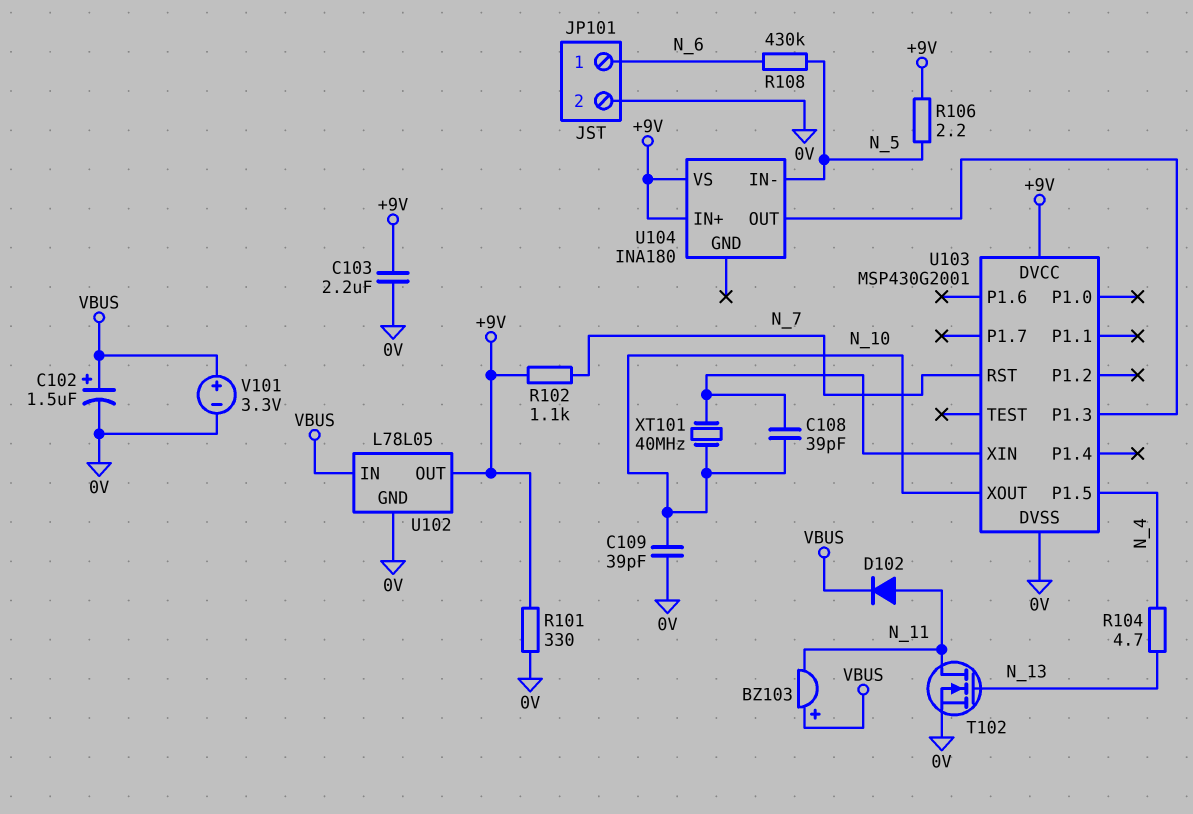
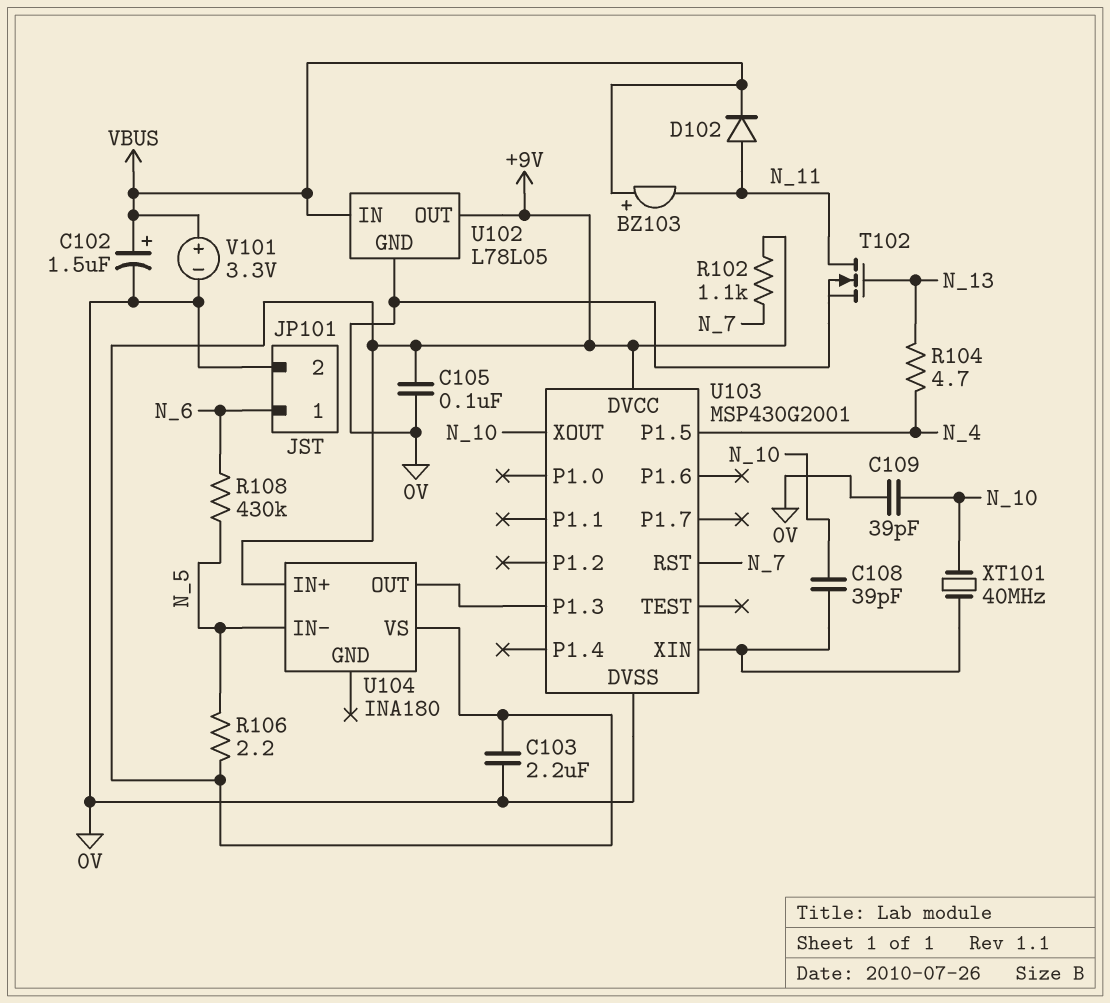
C105: none -> 100nF (+9V, 0V)
R101: 330 (+9V, 0V) -> none

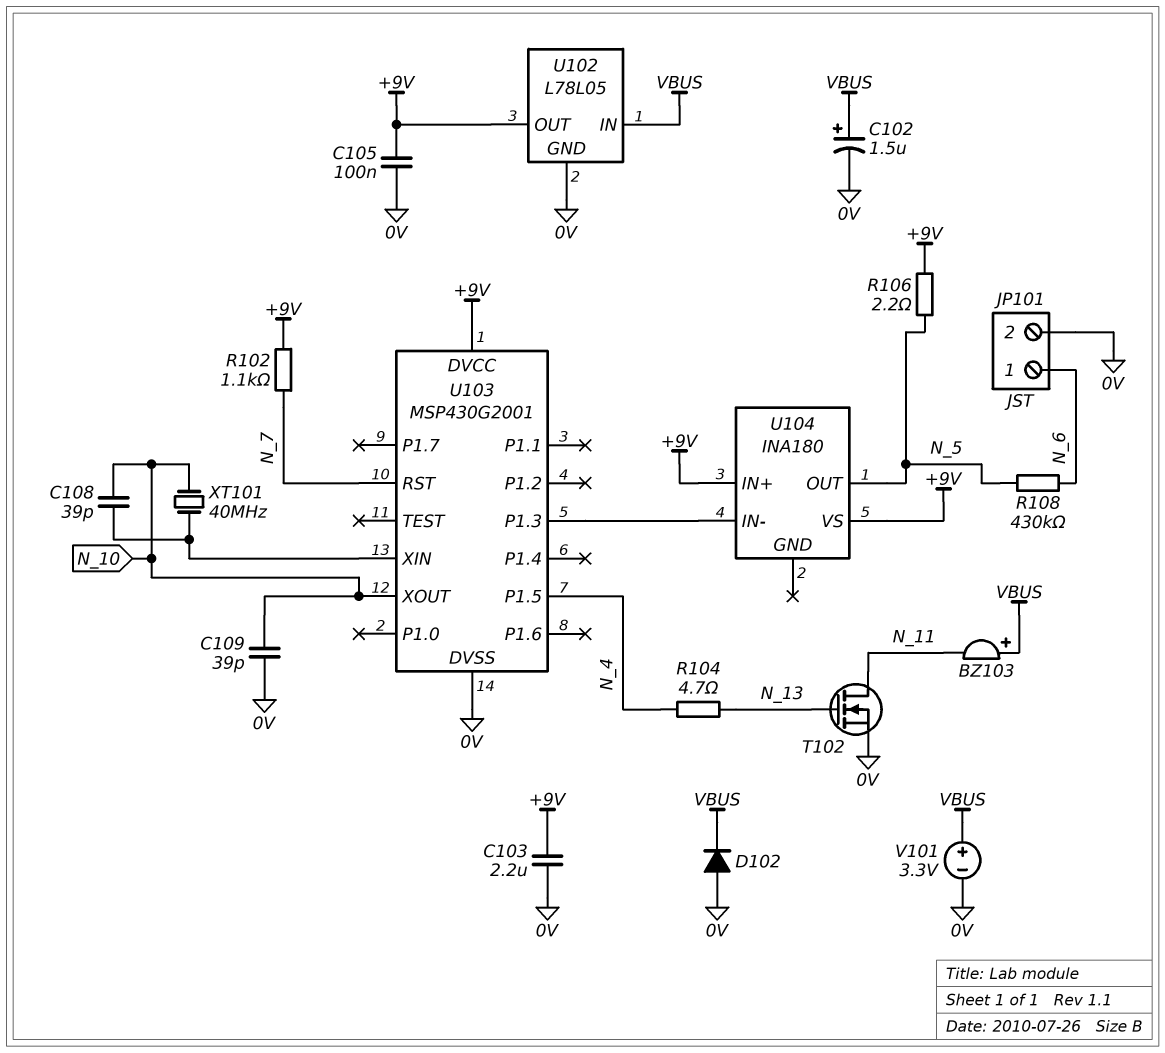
D102: diode (A N_11, K VBUS) -> diode (A 0V, K VBUS)
U104 pin IN-: N_5 -> U103/P1.3
U104 pin OUT: U103/P1.3 -> N_5

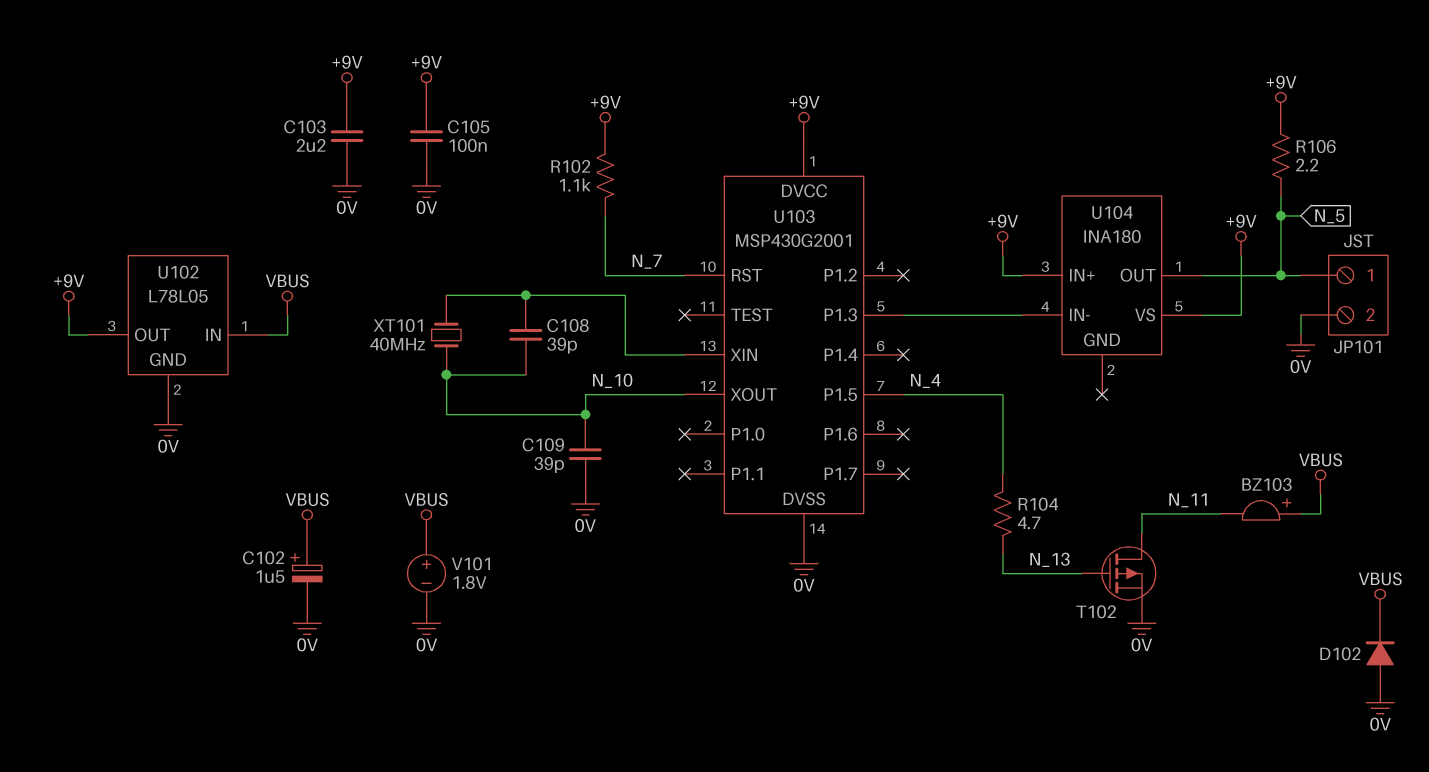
JP101 pin 1: N_6 -> N_5
R108: 430k (N_5, N_6) -> none
T102: NMOS (G N_13, D N_11, S 0V) -> PMOS (G N_13, D N_11, S 0V)
V101: 3.3V (plus VBUS, minus 0V) -> 1.8V (plus VBUS, minus 0V)

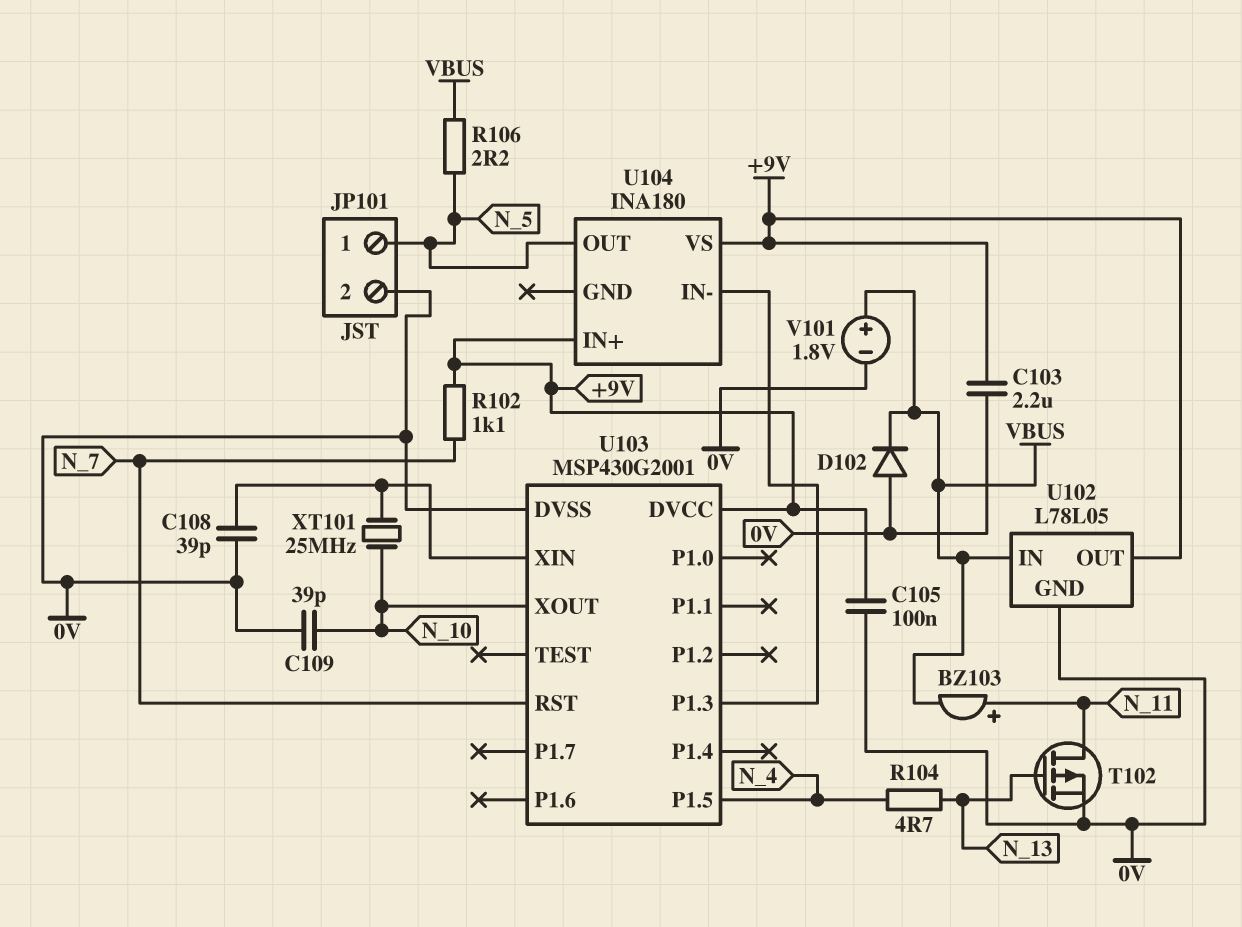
BZ103: buzzer (plus VBUS, minus N_11) -> buzzer (plus N_11, minus VBUS)
C102: 1.5uF (plus VBUS, minus 0V) -> none
C108: 39pF (N_10, U103/XIN) -> 39pF (0V, U103/XIN)
R106: 2.2 (+9V, N_5) -> 2.2 (N_5, VBUS)
XT101: 40MHz (N_10, U103/XIN) -> 25MHz (N_10, U103/XIN)

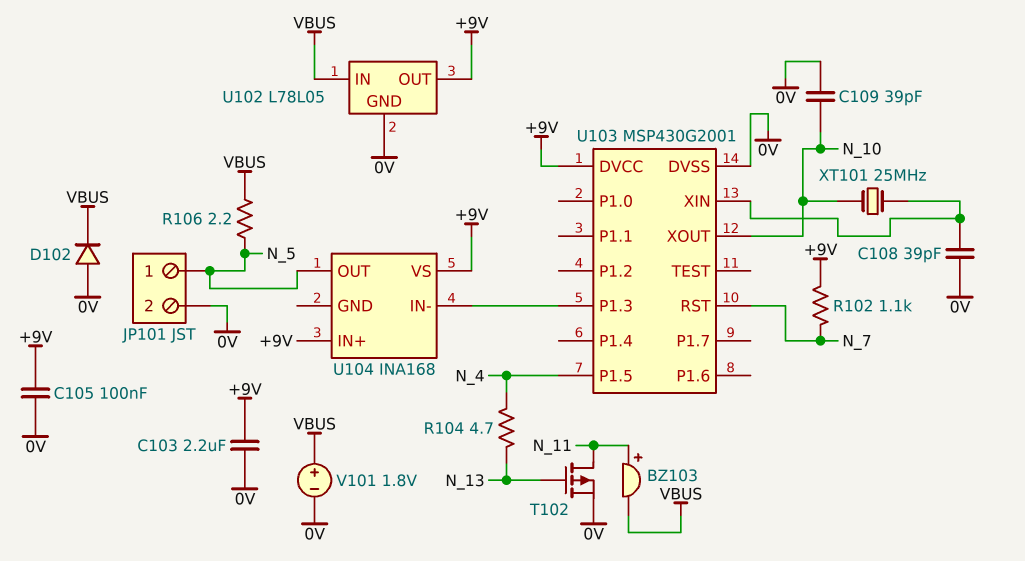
U104: INA180 -> INA168

